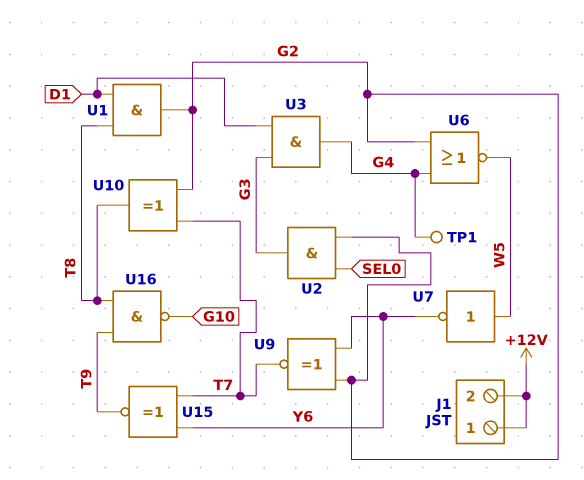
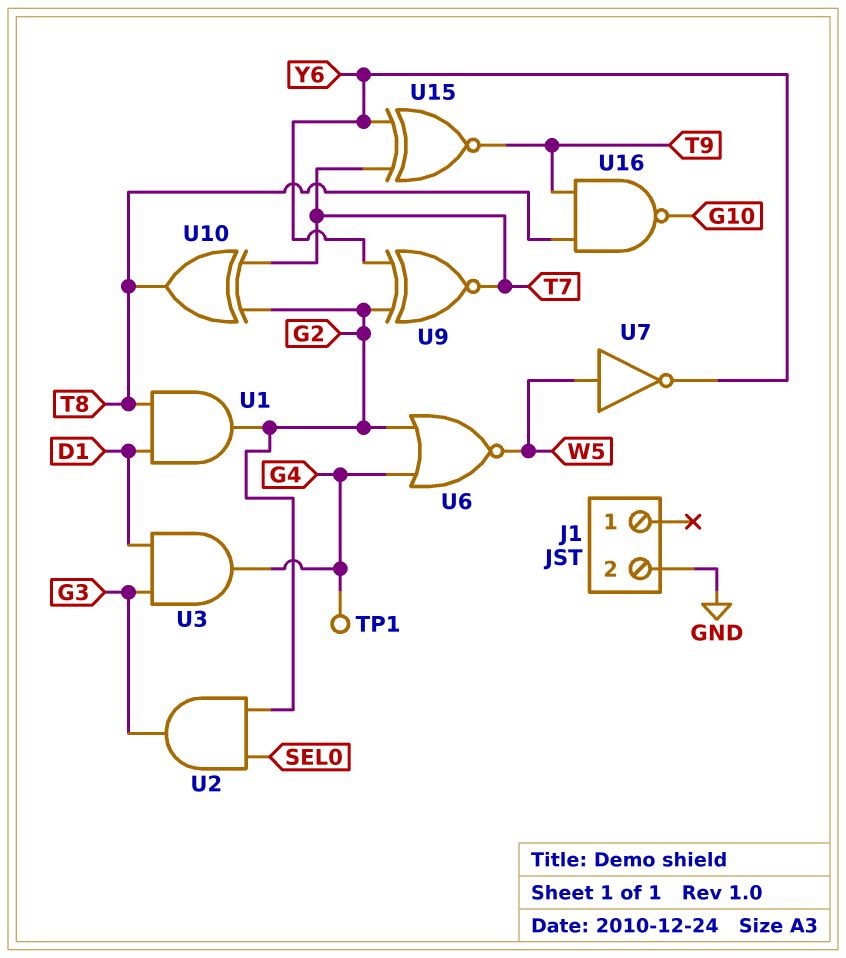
J1 pin 1: +12V -> none
J1 pin 2: +12V -> GND

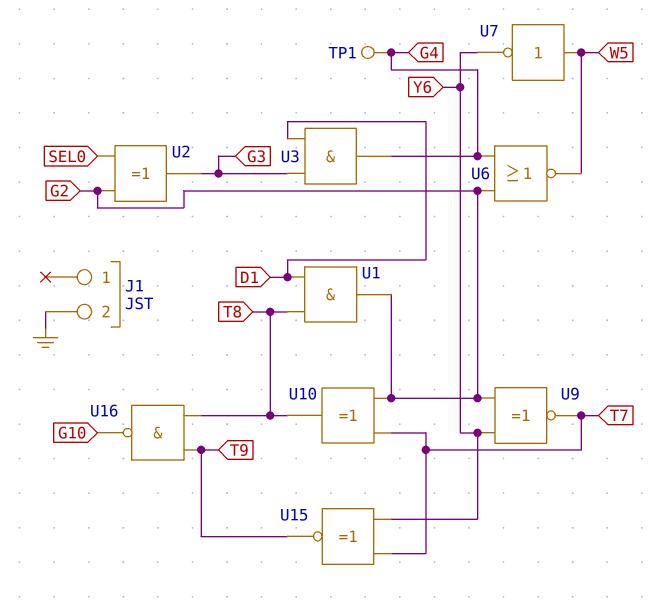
U2: AND (in G2, in SEL0, out G3) -> XOR (in G2, in SEL0, out G3)

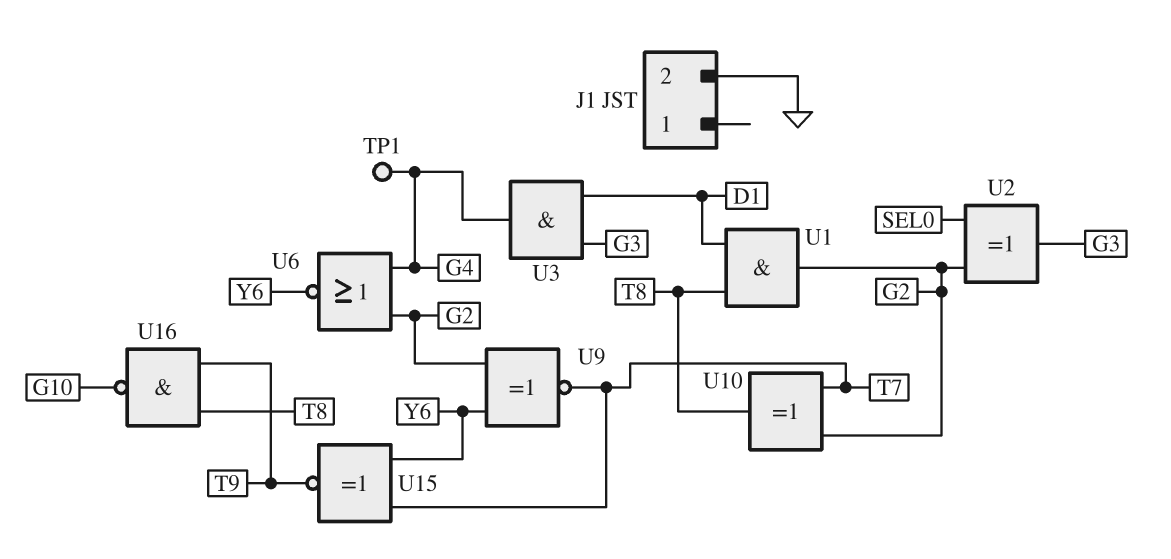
U6: NOR (in G2, in G4, out W5) -> NOR (in G2, in G4, out Y6)
U7: NOT (in W5, out Y6) -> none

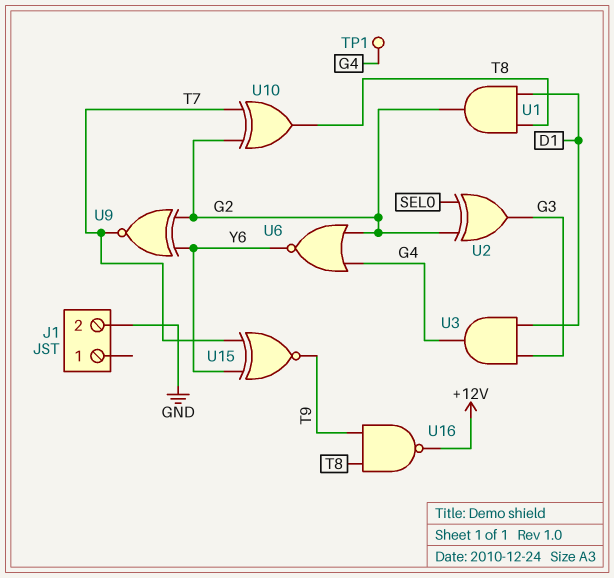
U16: NAND (in T8, in T9, out G10) -> NAND (in T8, in T9, out +12V)

